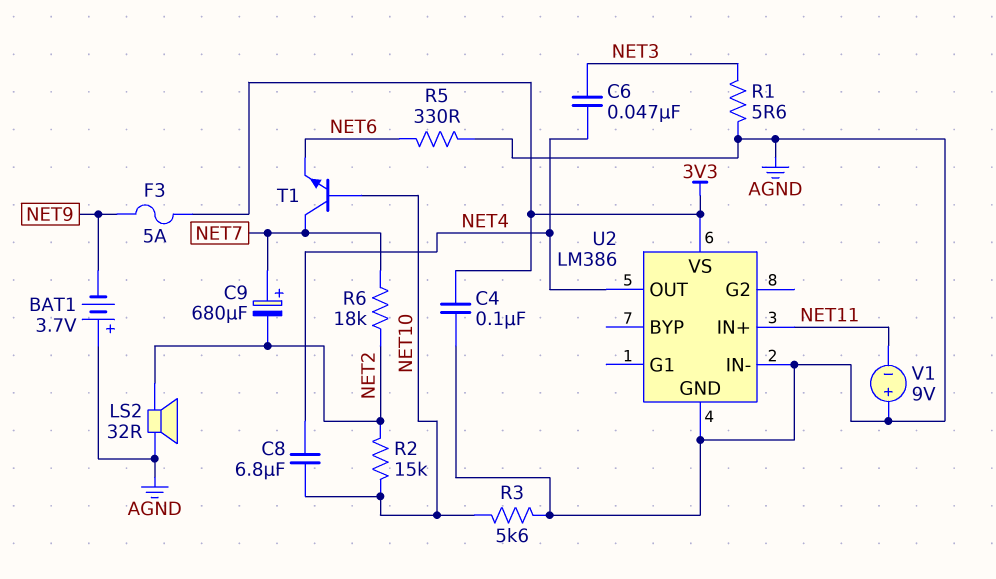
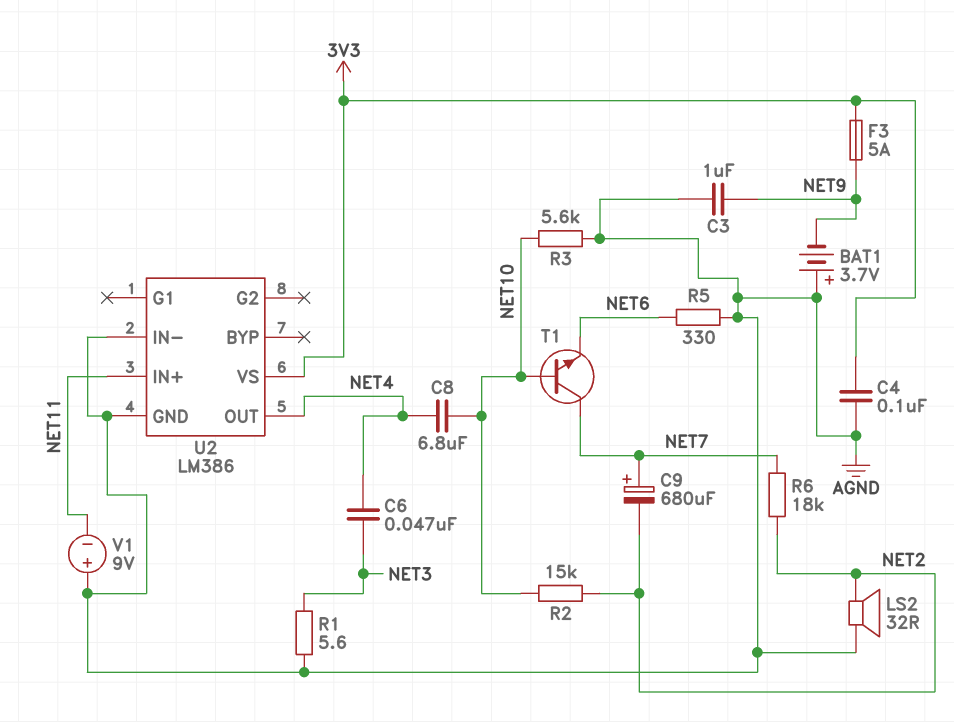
C3: none -> 1uF (AGND, NET9)

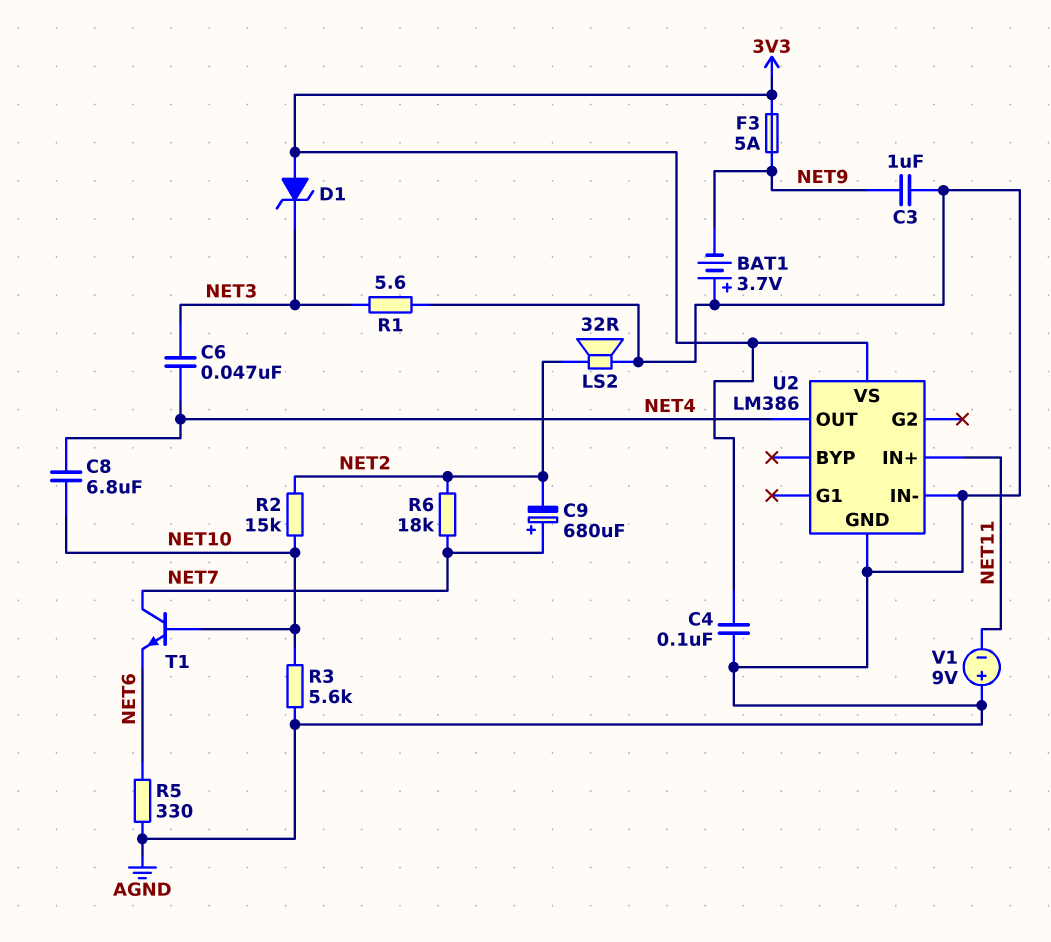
D1: none -> zener (A 3V3, K NET3)

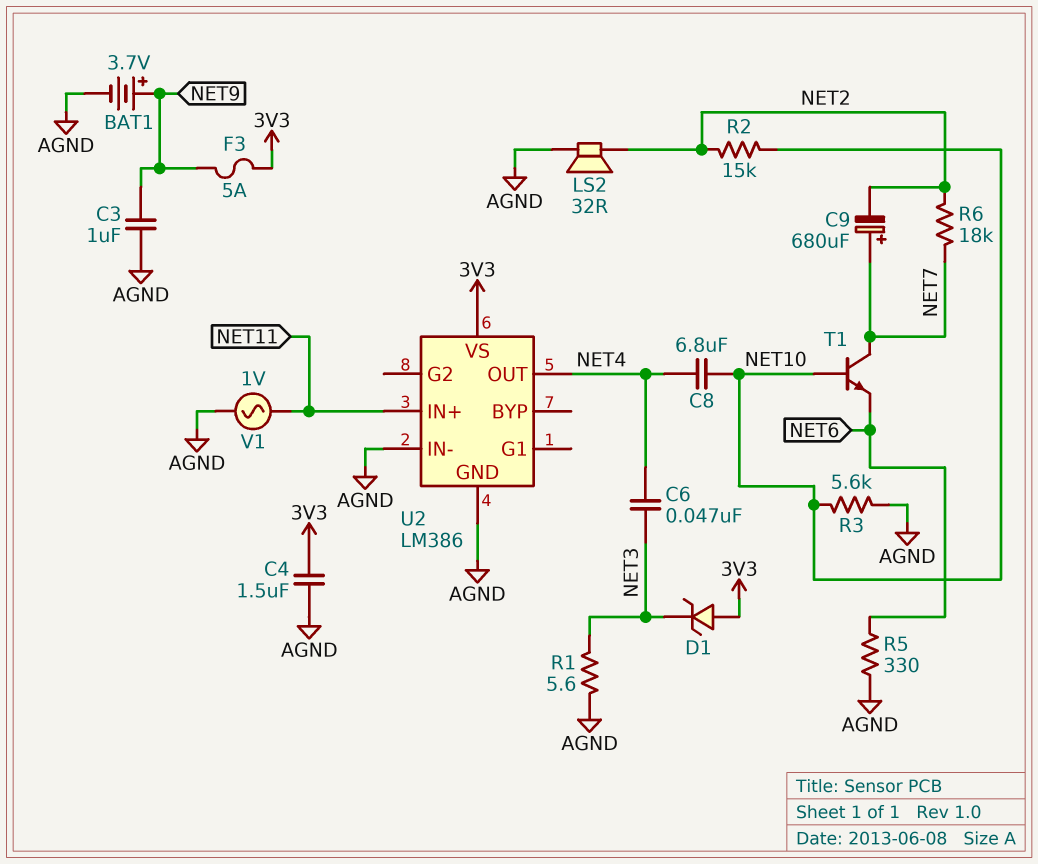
BAT1: 3.7V (plus AGND, minus NET9) -> 3.7V (plus NET9, minus AGND)
C4: 100nF (3V3, AGND) -> 1.5uF (3V3, AGND)
V1: 9V (plus AGND, minus NET11) -> AC 1V (AGND, NET11)

